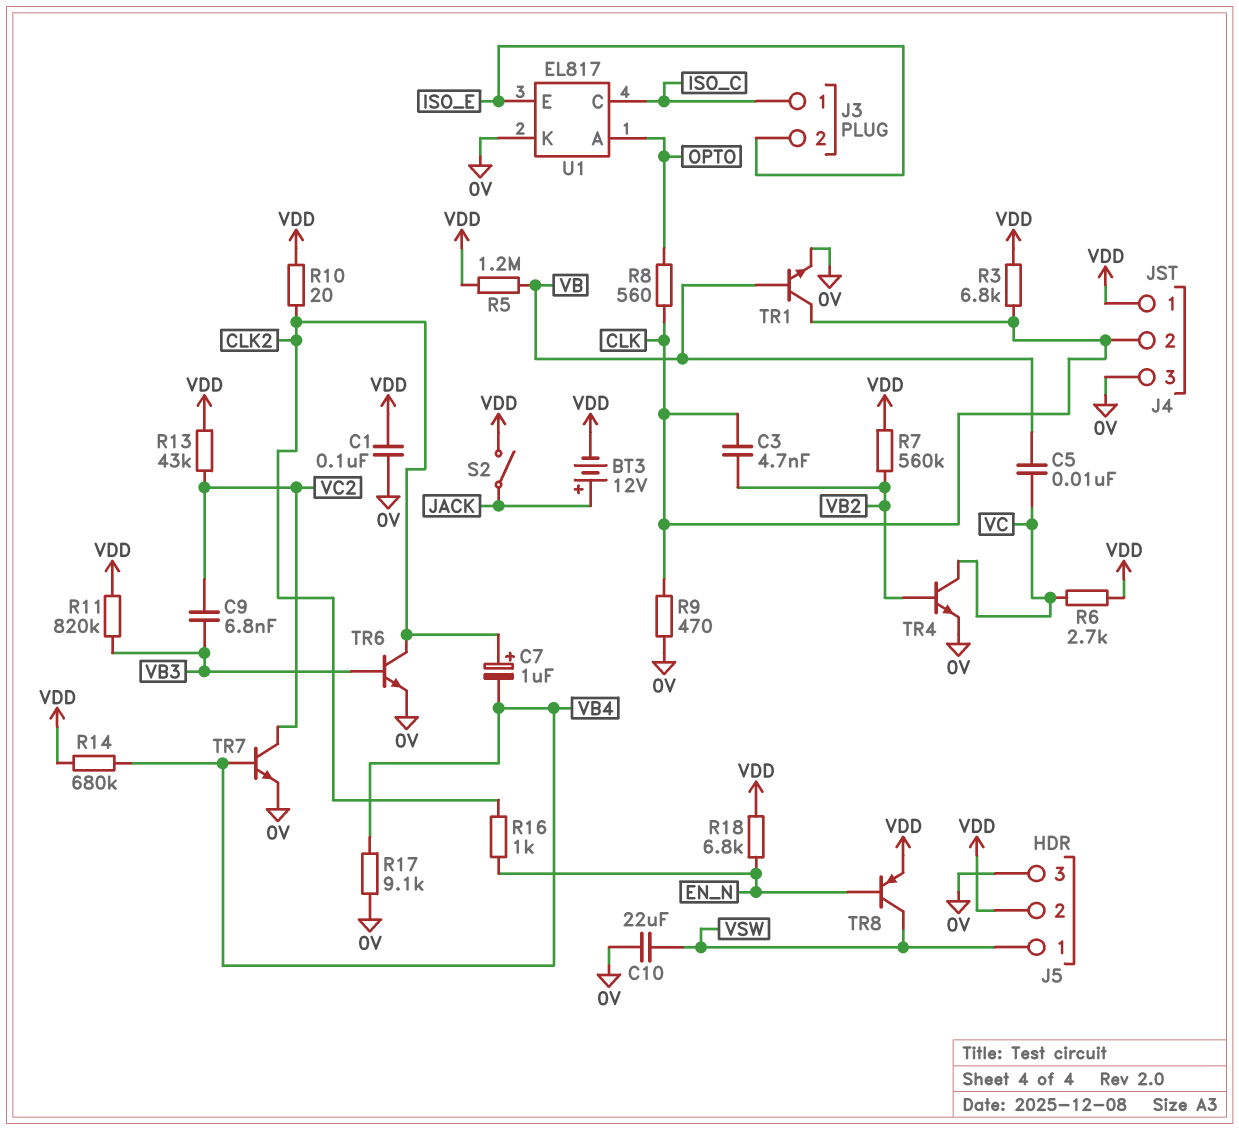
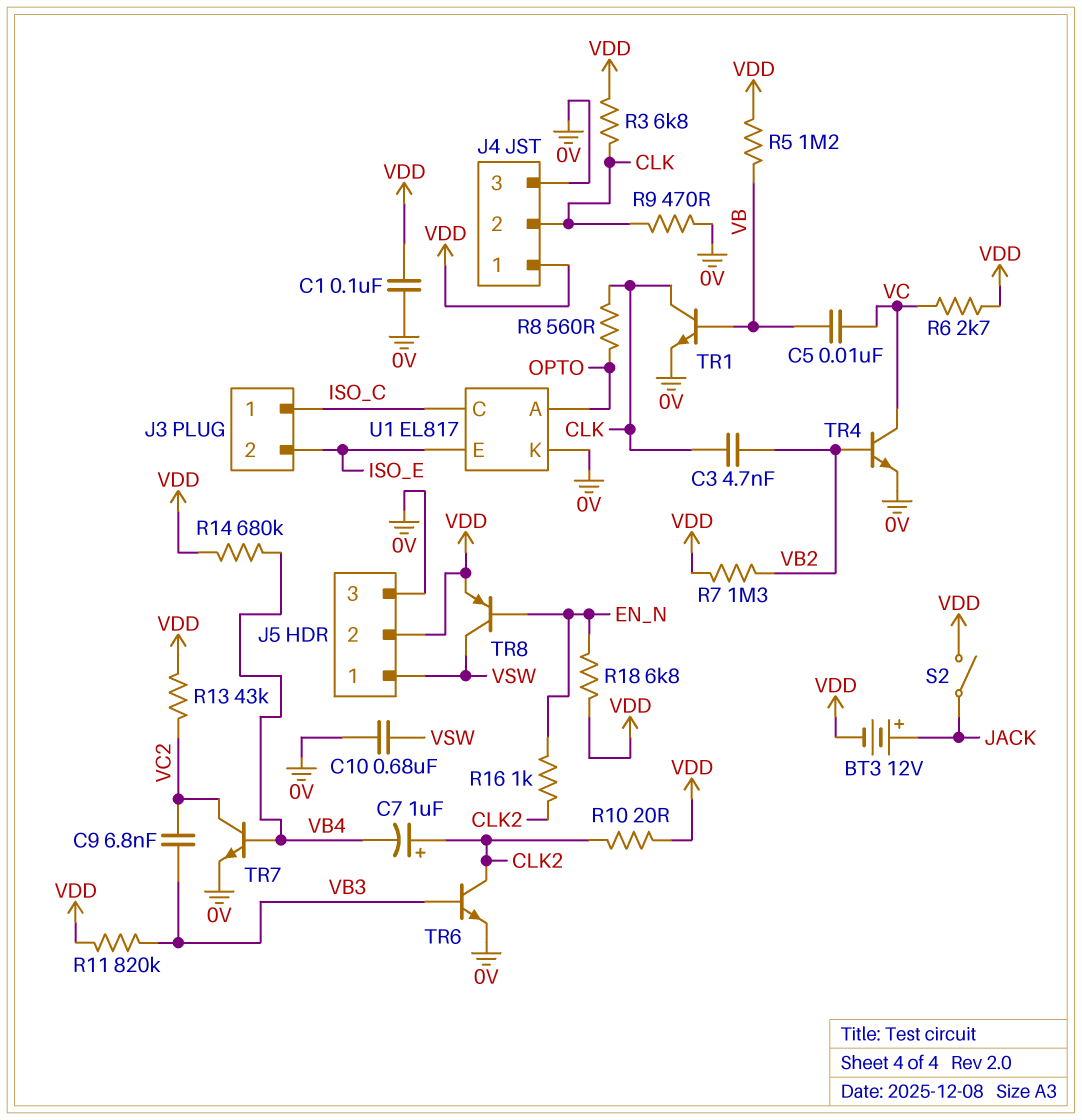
C10: 22uF (0V, VSW) -> 680nF (0V, VSW)
R7: 560k (VB2, VDD) -> 1.3M (VB2, VDD)
R17: 9.1k (0V, VB4) -> none

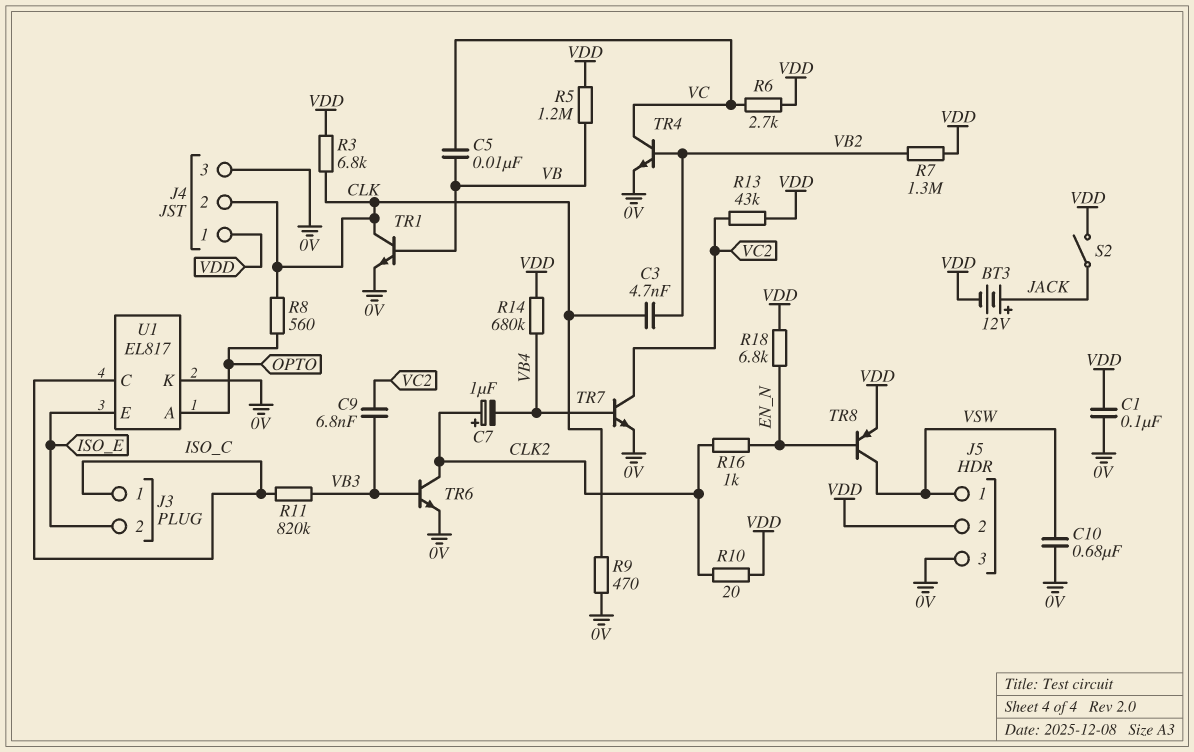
R11: 820k (VB3, VDD) -> 820k (ISO_C, VB3)

